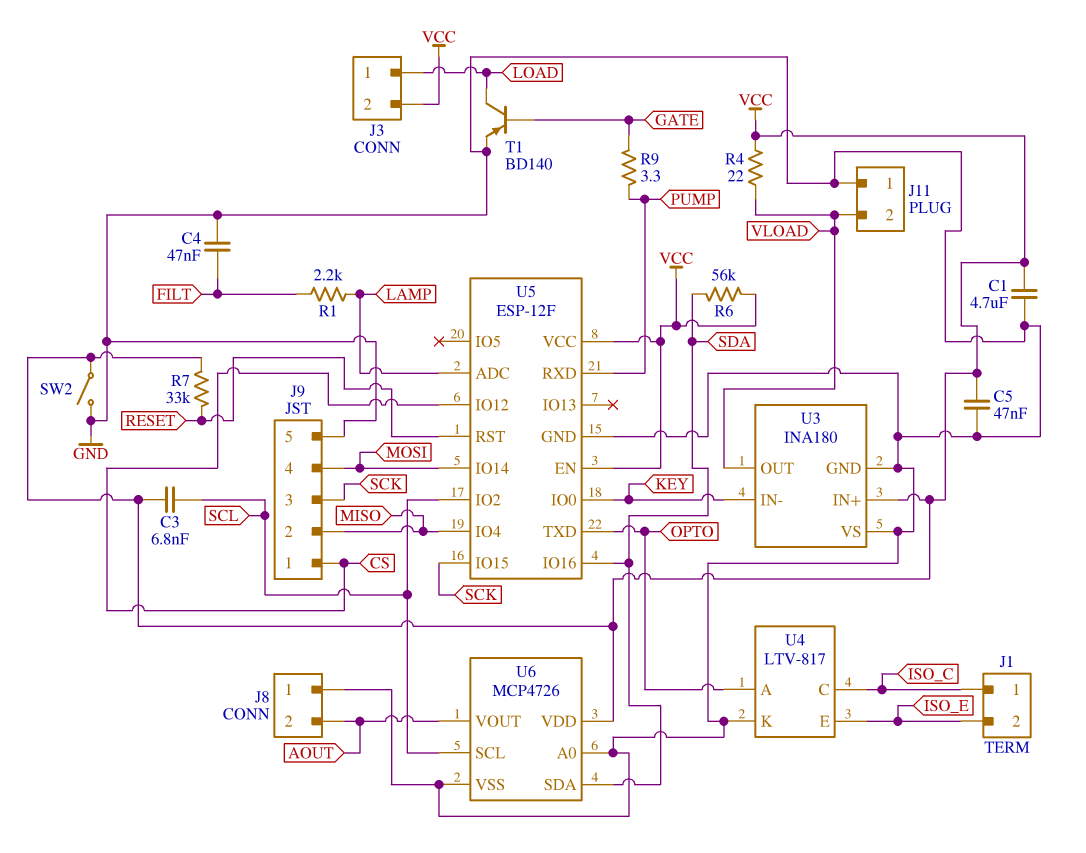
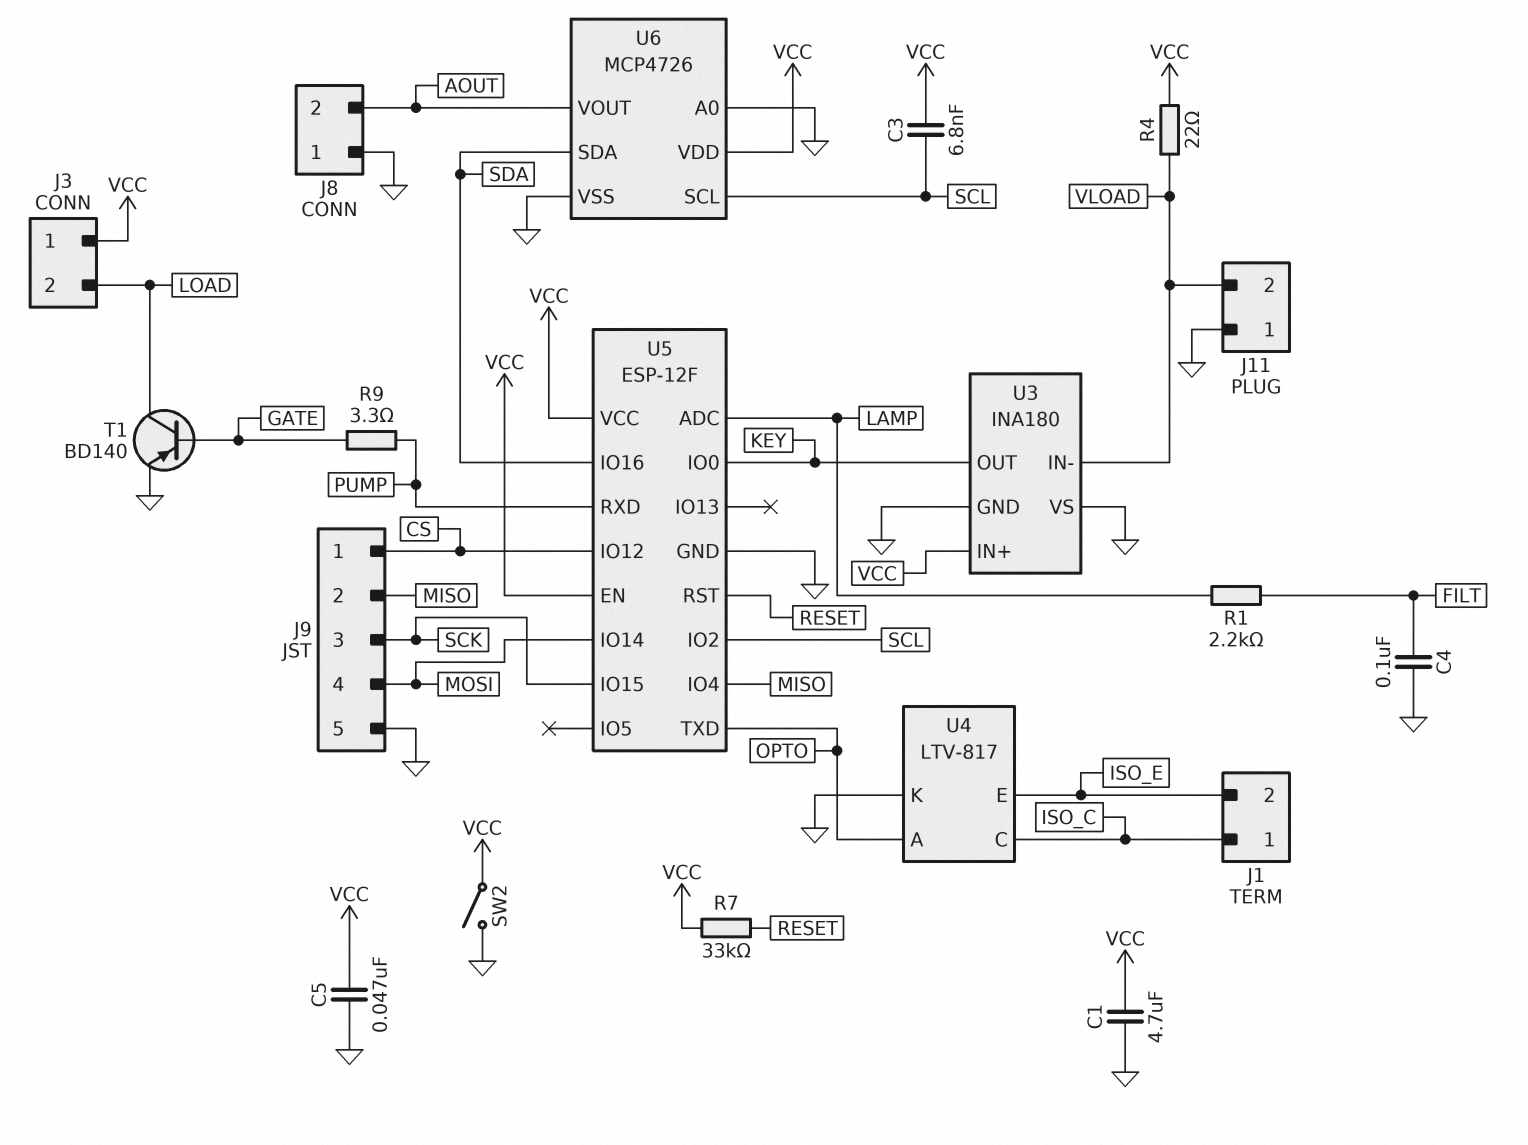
C4: 47nF (FILT, GND) -> 100nF (FILT, GND)
J3 pin 1: LOAD -> VCC
J3 pin 2: VCC -> LOAD
R6: 56k (SDA, VCC) -> none
U3 pin IN-: KEY -> VLOAD
U3 pin OUT: VLOAD -> KEY

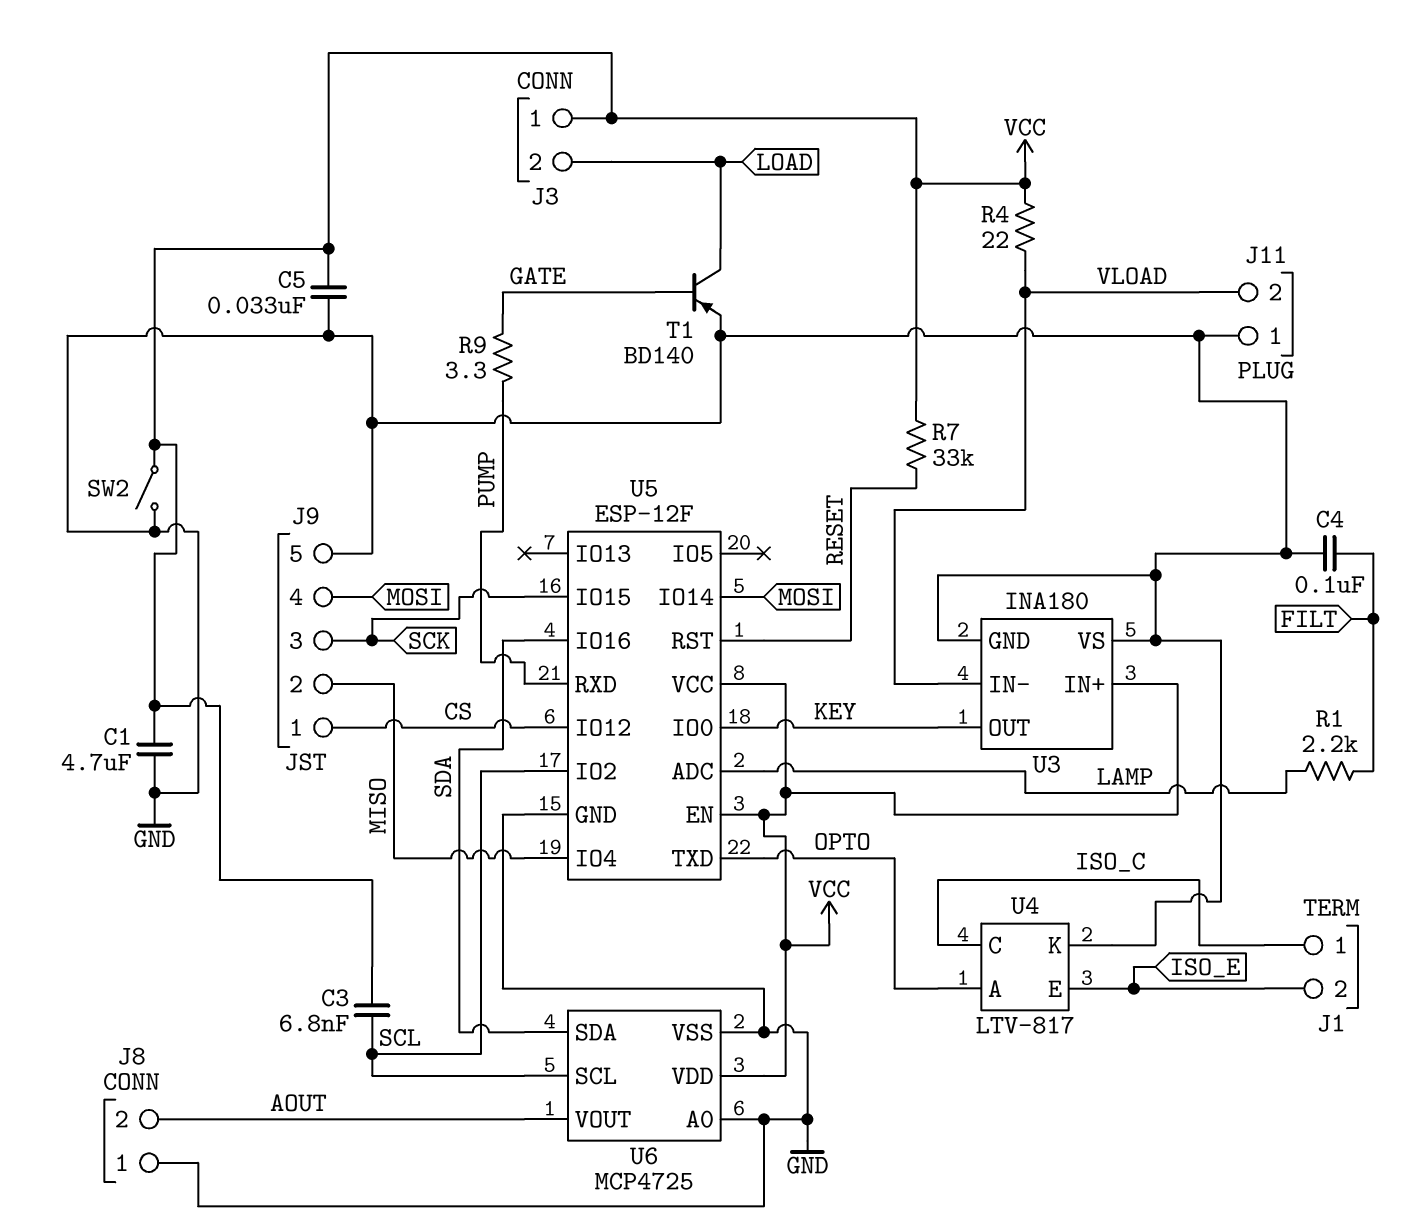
C5: 47nF (GND, VCC) -> 33nF (GND, VCC)
U6: MCP4726 -> MCP4725

